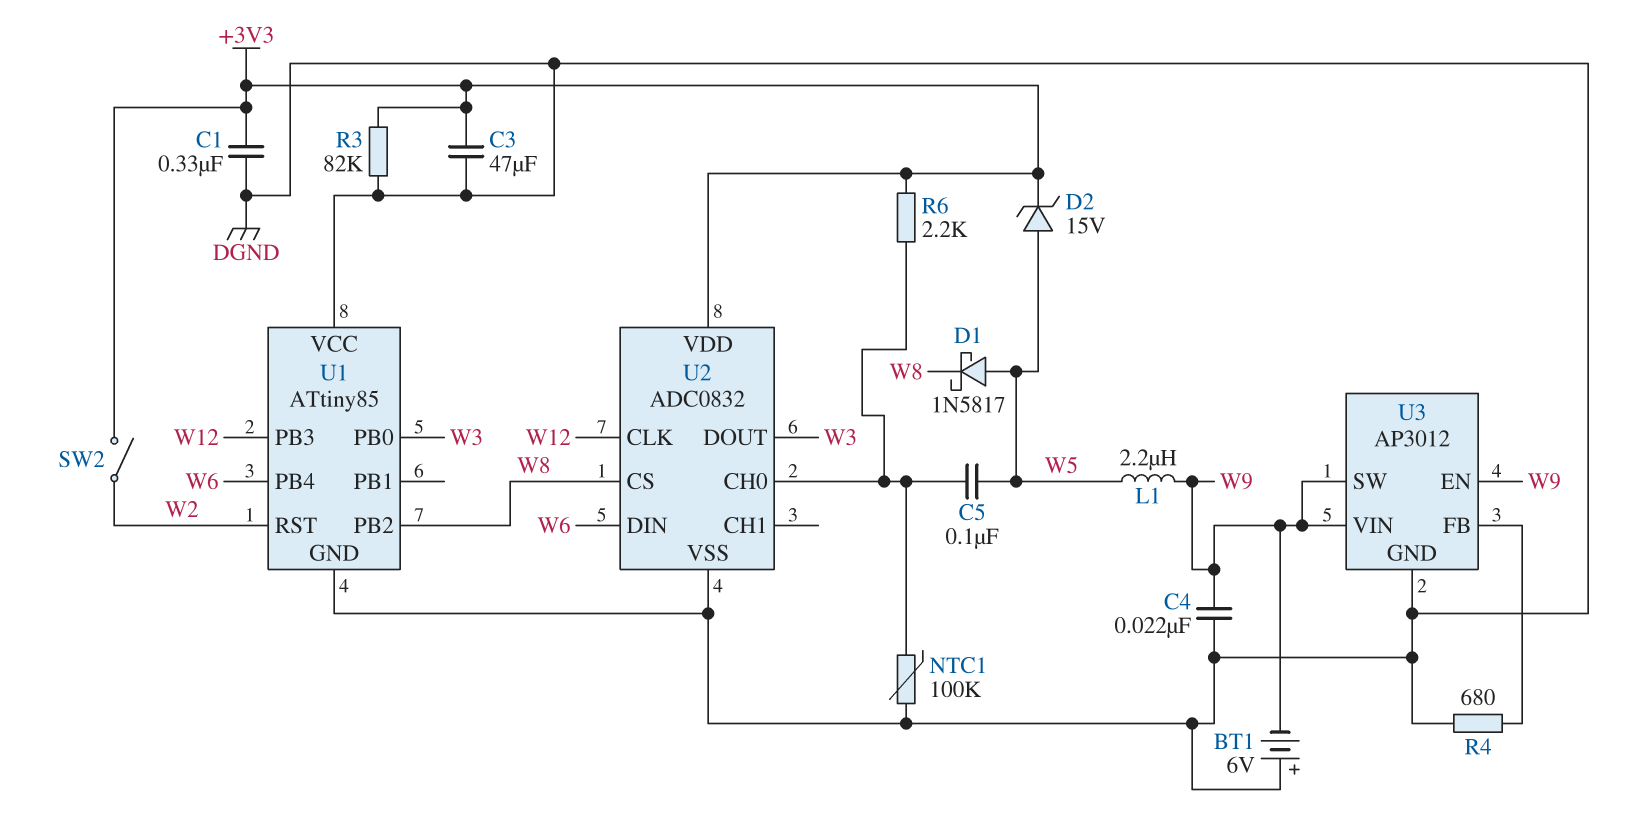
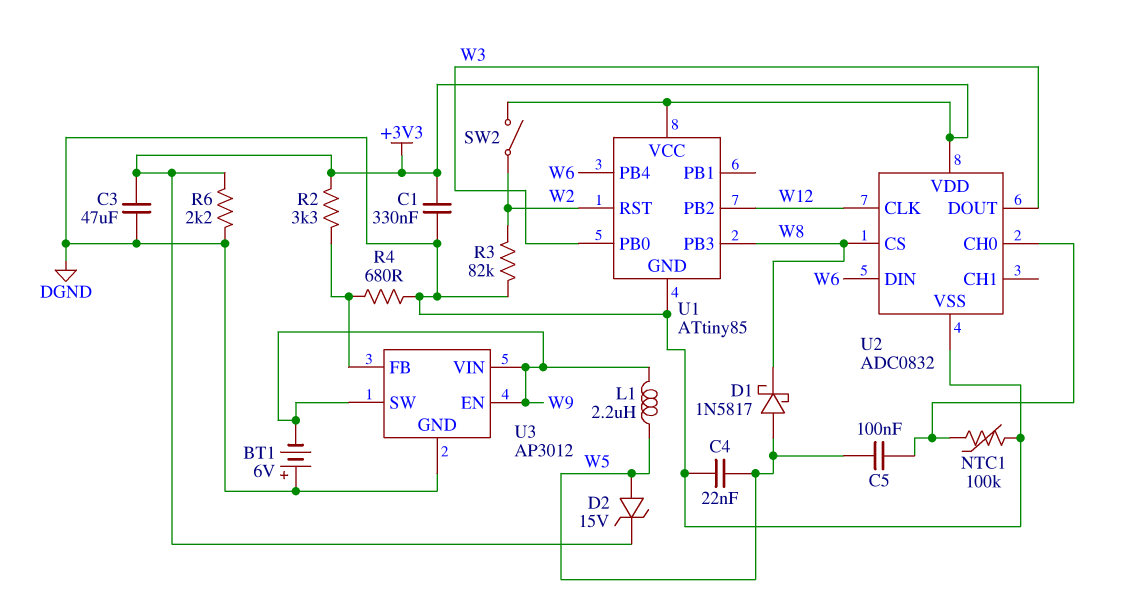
C4: 22nF (DGND, W9) -> 22nF (DGND, W5)
R2: none -> 3.3k (+3V3, U3/FB)
R3: 82k (+3V3, DGND) -> 82k (DGND, W2)
R6: 2.2k (+3V3, U2/CH0) -> 2.2k (+3V3, DGND)
U1 pin PB2: W8 -> W12
U1 pin PB3: W12 -> W8
U1 pin VCC: DGND -> +3V3

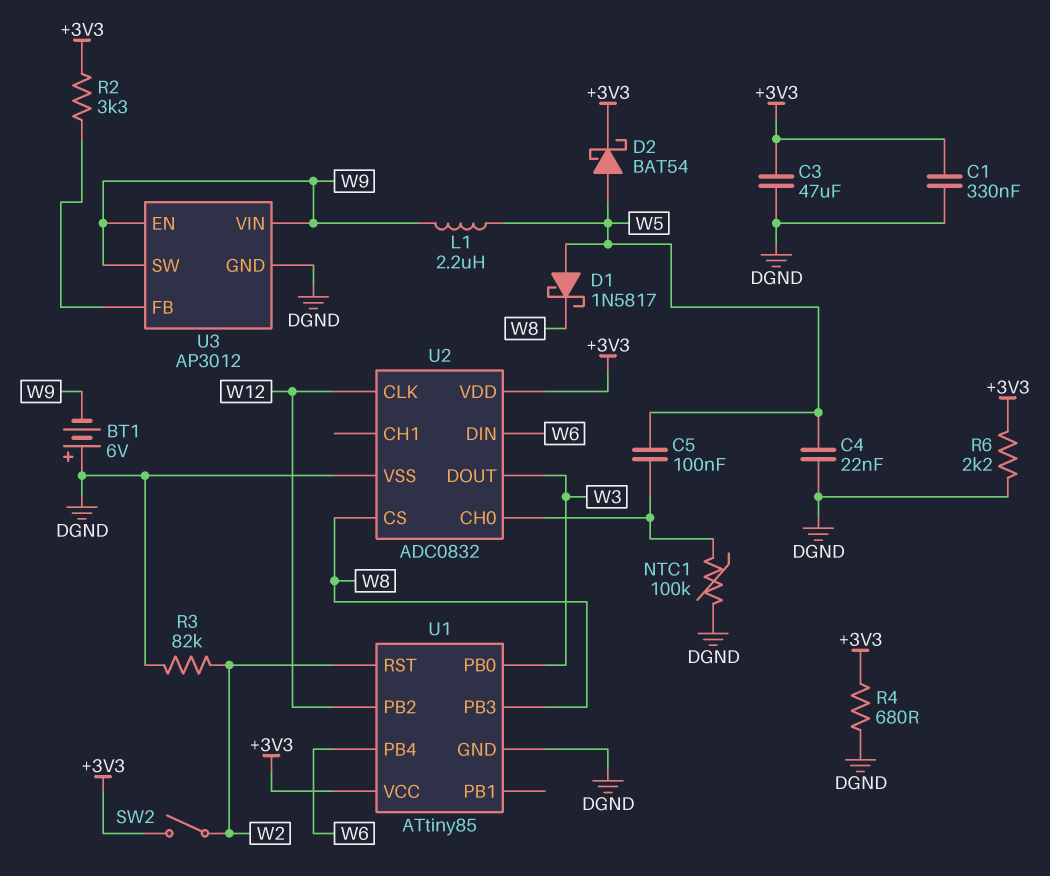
D2: zener 15V (A W5, K +3V3) -> schottky BAT54 (A W5, K +3V3)
R4: 680 (DGND, U3/FB) -> 680 (+3V3, DGND)

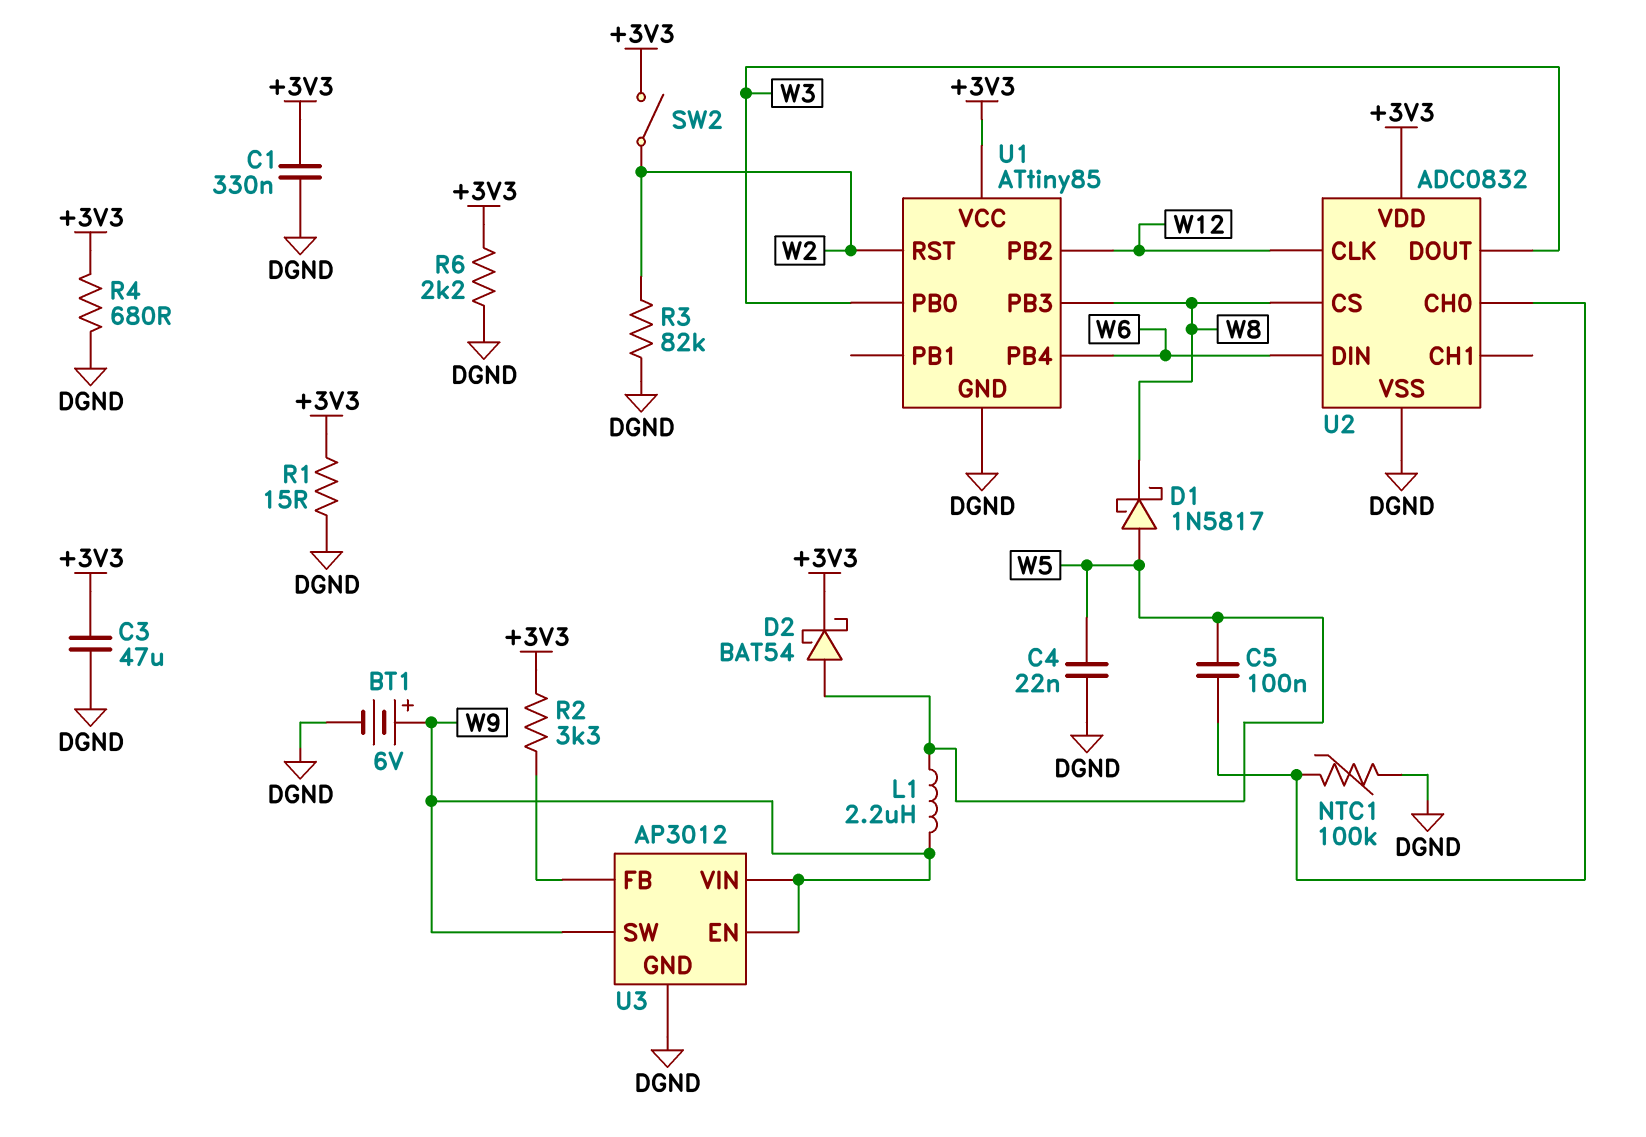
BT1: 6V (plus DGND, minus W9) -> 6V (plus W9, minus DGND)
R1: none -> 15 (+3V3, DGND)

